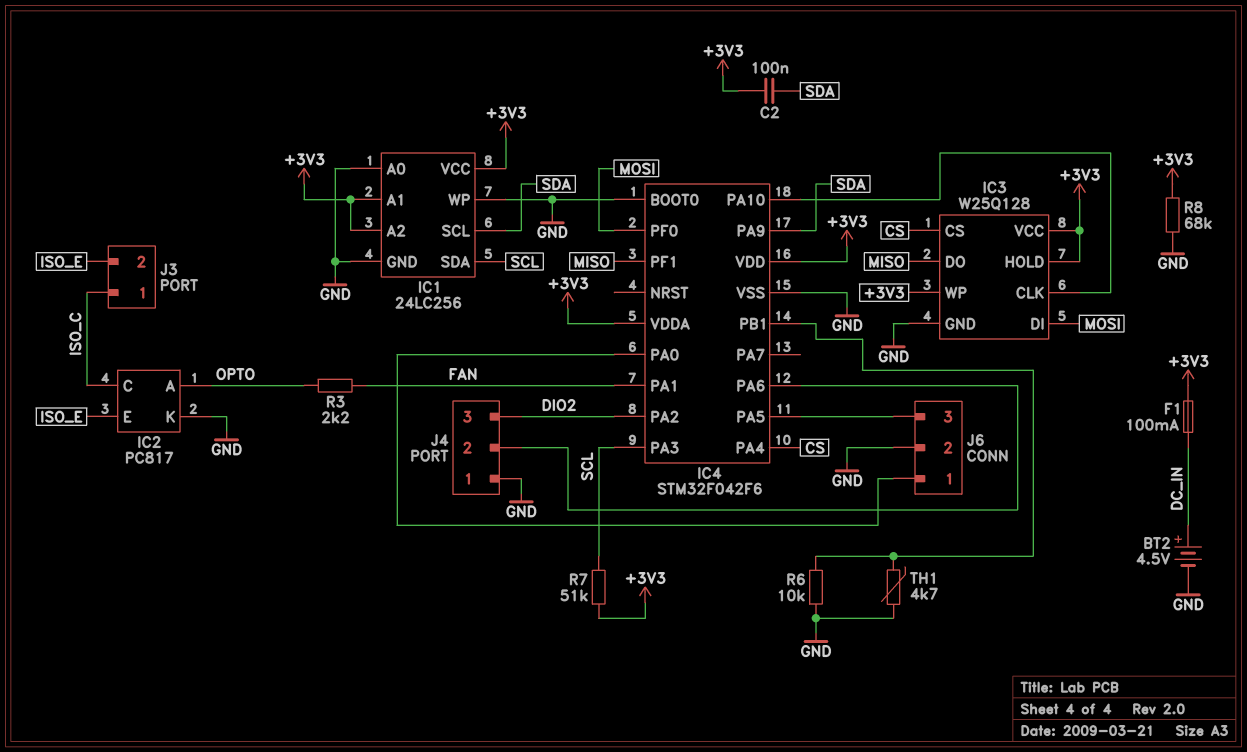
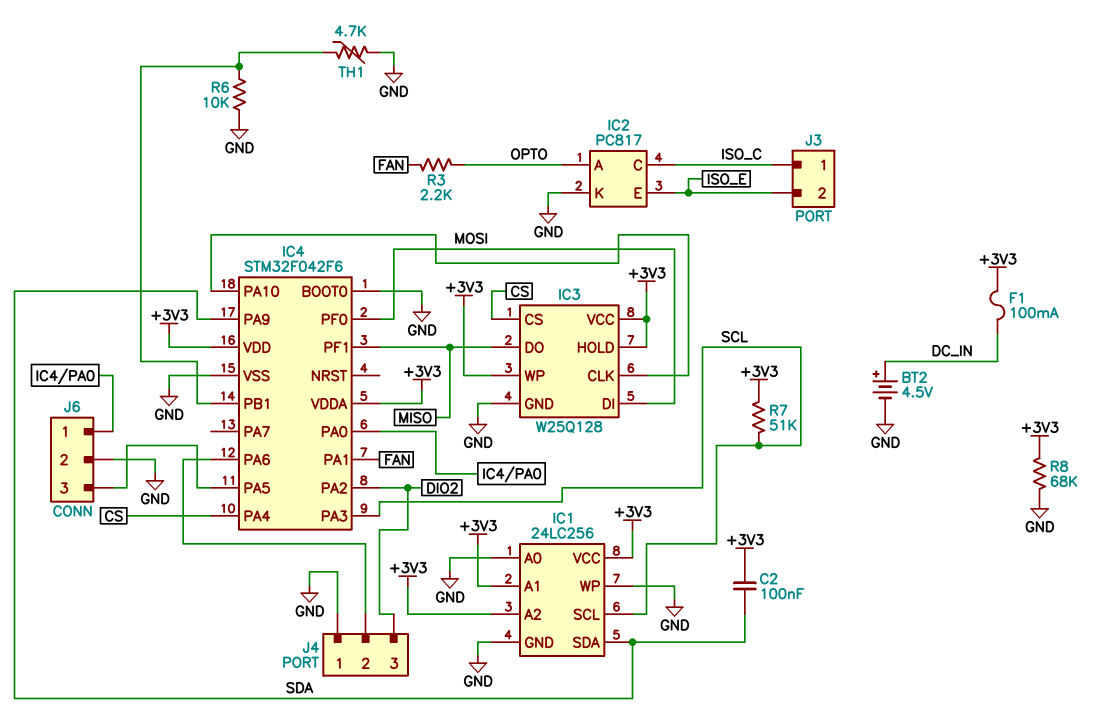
IC1 pin SCL: SDA -> SCL
IC1 pin SDA: SCL -> SDA

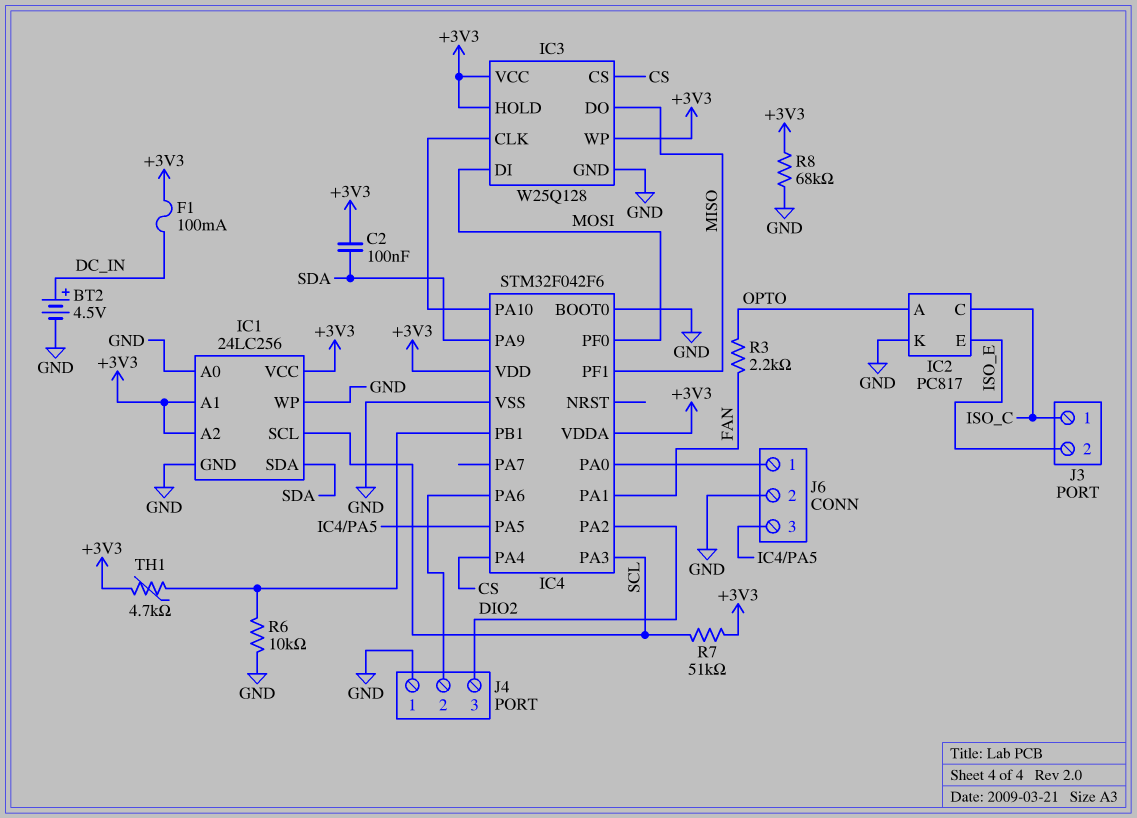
TH1: 4.7k (GND, IC4/PB1) -> 4.7k (+3V3, IC4/PB1)

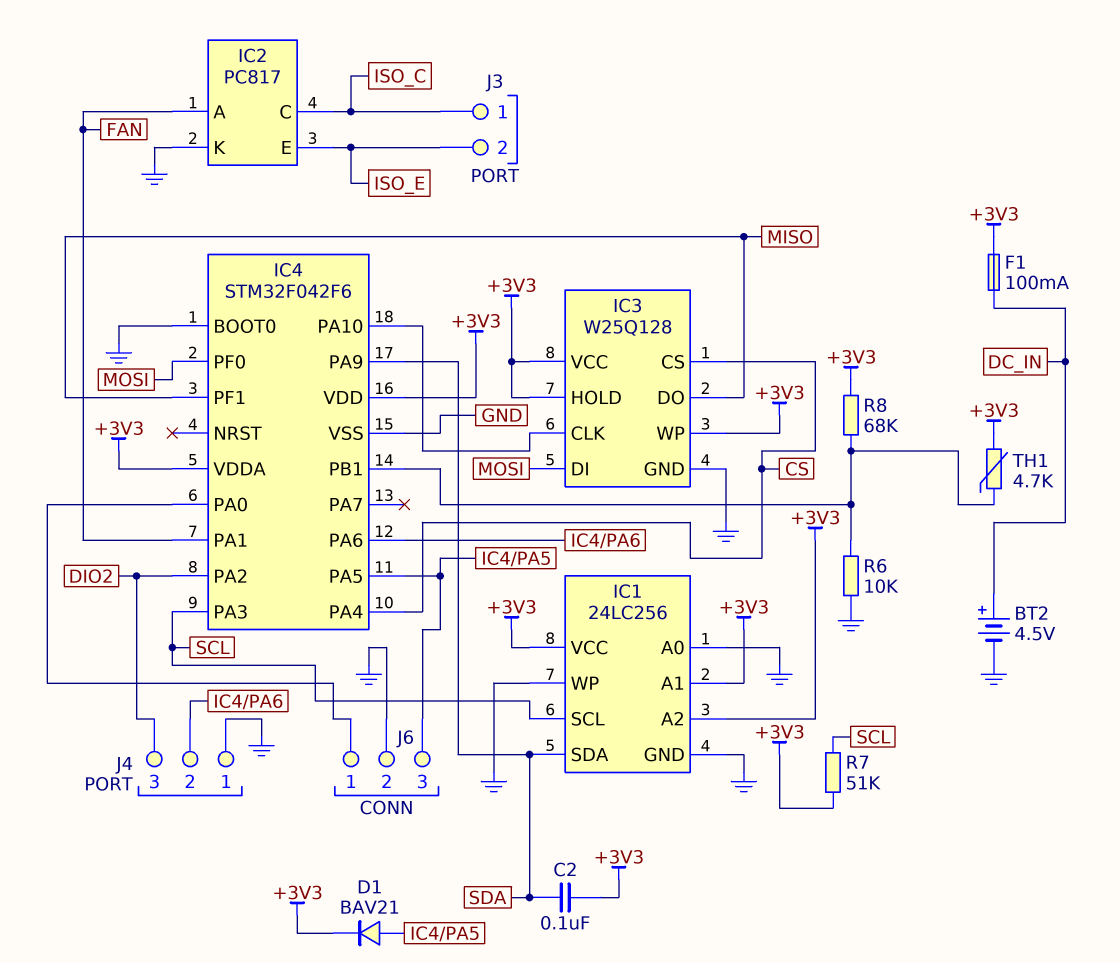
D1: none -> diode BAV21 (A IC4/PA5, K +3V3)
IC2 pin A: OPTO -> FAN
R3: 2.2k (FAN, OPTO) -> none
R8: 68k (+3V3, GND) -> 68k (+3V3, IC4/PB1)

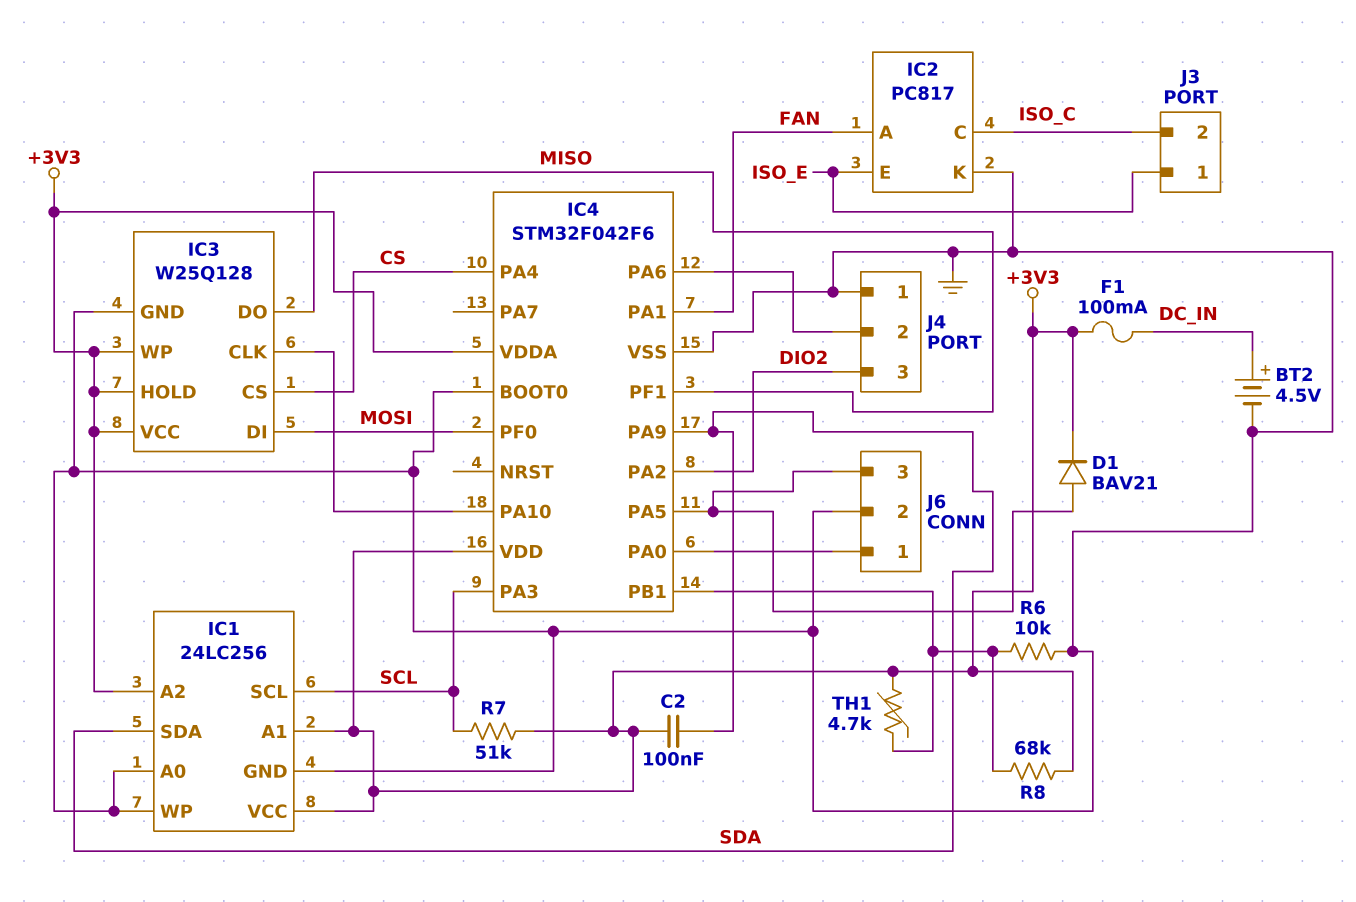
J3 pin 1: ISO_C -> ISO_E
J3 pin 2: ISO_E -> ISO_C

